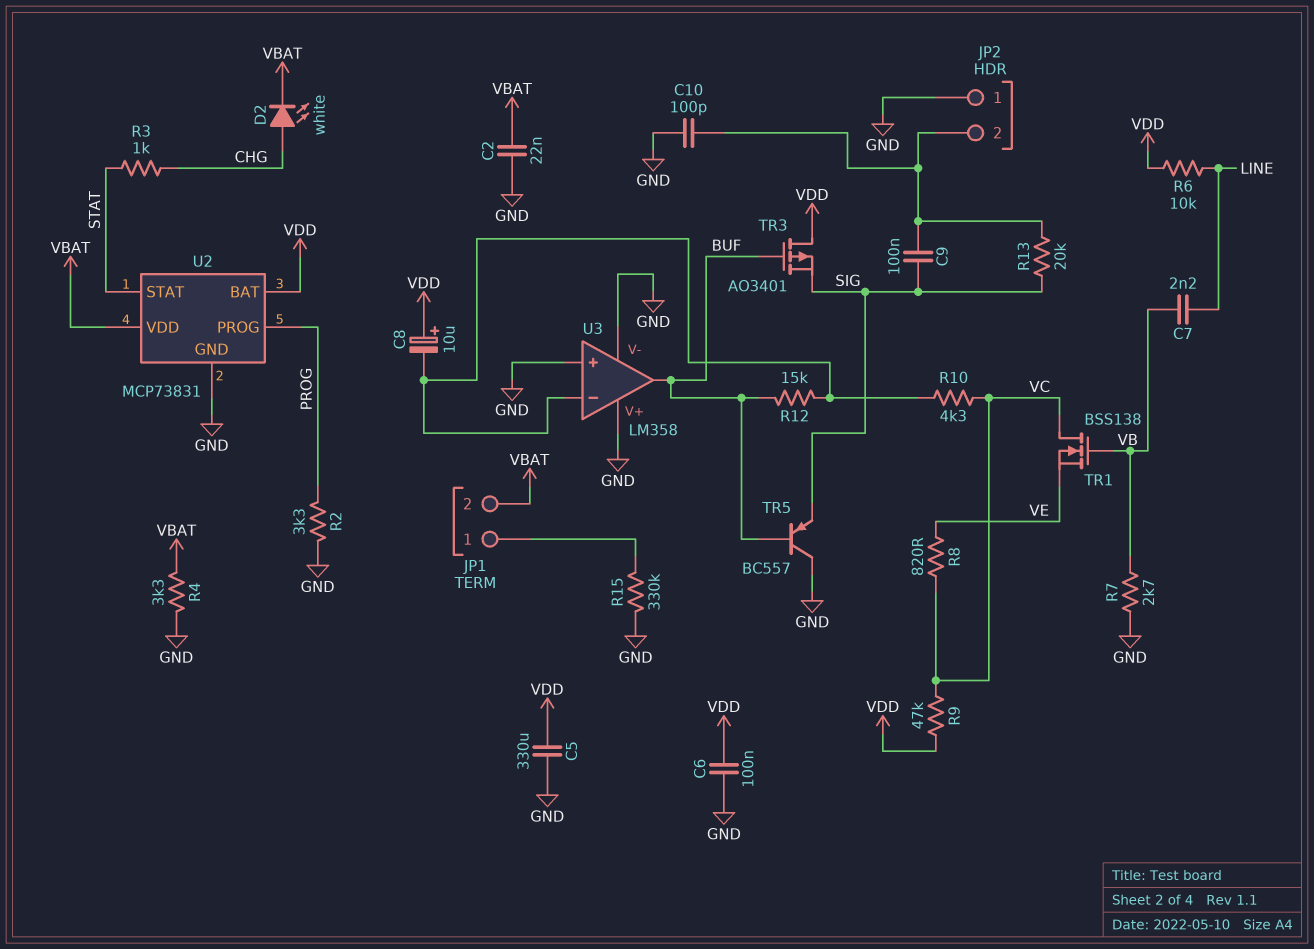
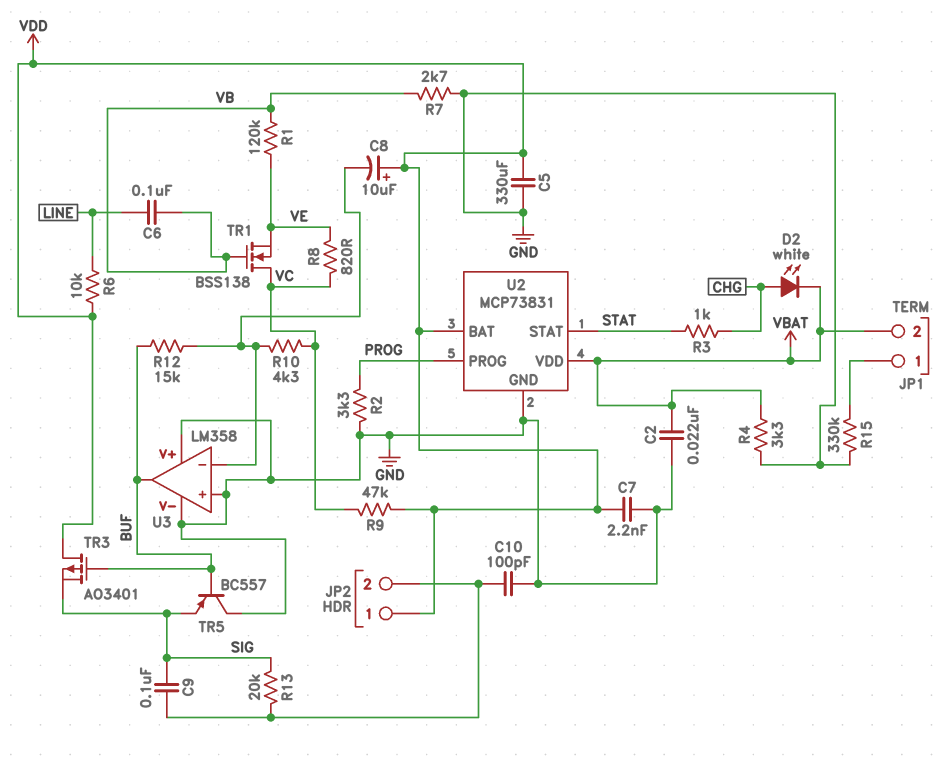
C6: 100nF (GND, VDD) -> 100nF (LINE, VB)
C7: 2.2nF (LINE, VB) -> 2.2nF (GND, VDD)
JP2 pin 1: GND -> VDD
R1: none -> 120k (VB, VE)

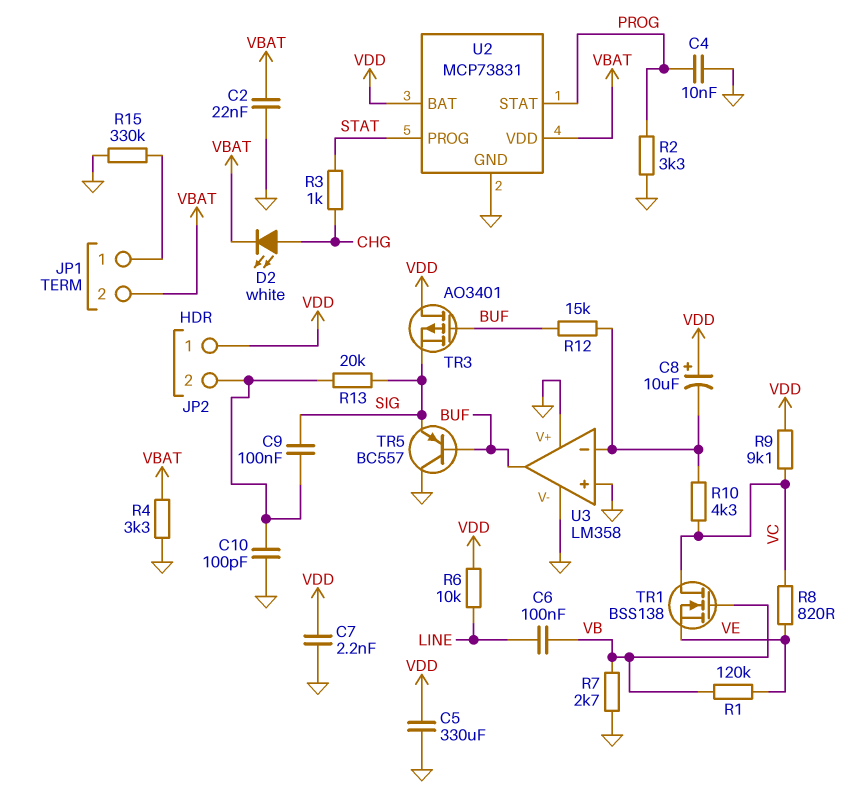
C4: none -> 10nF (GND, PROG)
R9: 47k (VC, VDD) -> 9.1k (VC, VDD)
U2 pin PROG: PROG -> STAT
U2 pin STAT: STAT -> PROG

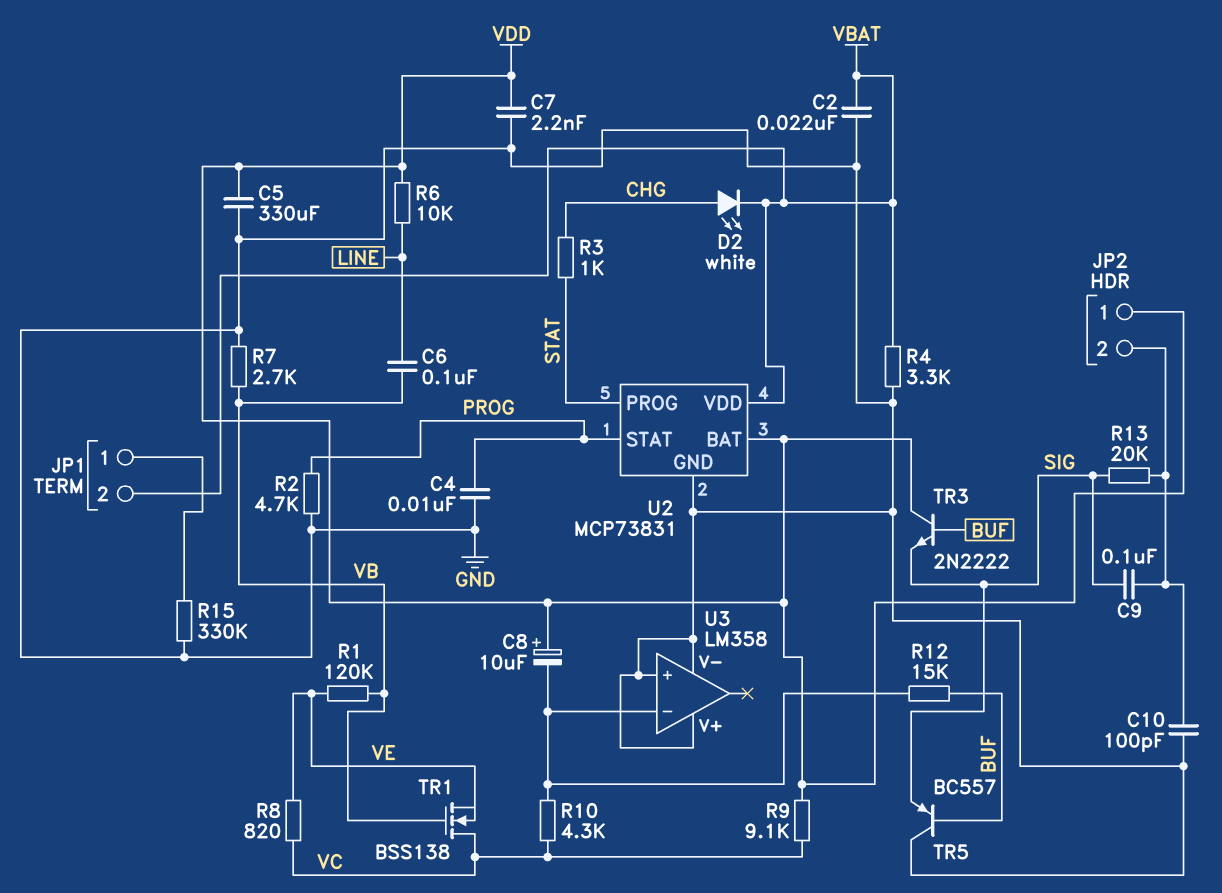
R2: 3.3k (GND, PROG) -> 4.7k (GND, PROG)
TR3: PMOS AO3401 (G BUF, D VDD, S SIG) -> NPN 2N2222 (B BUF, C VDD, E SIG)
U3 pin out: BUF -> none

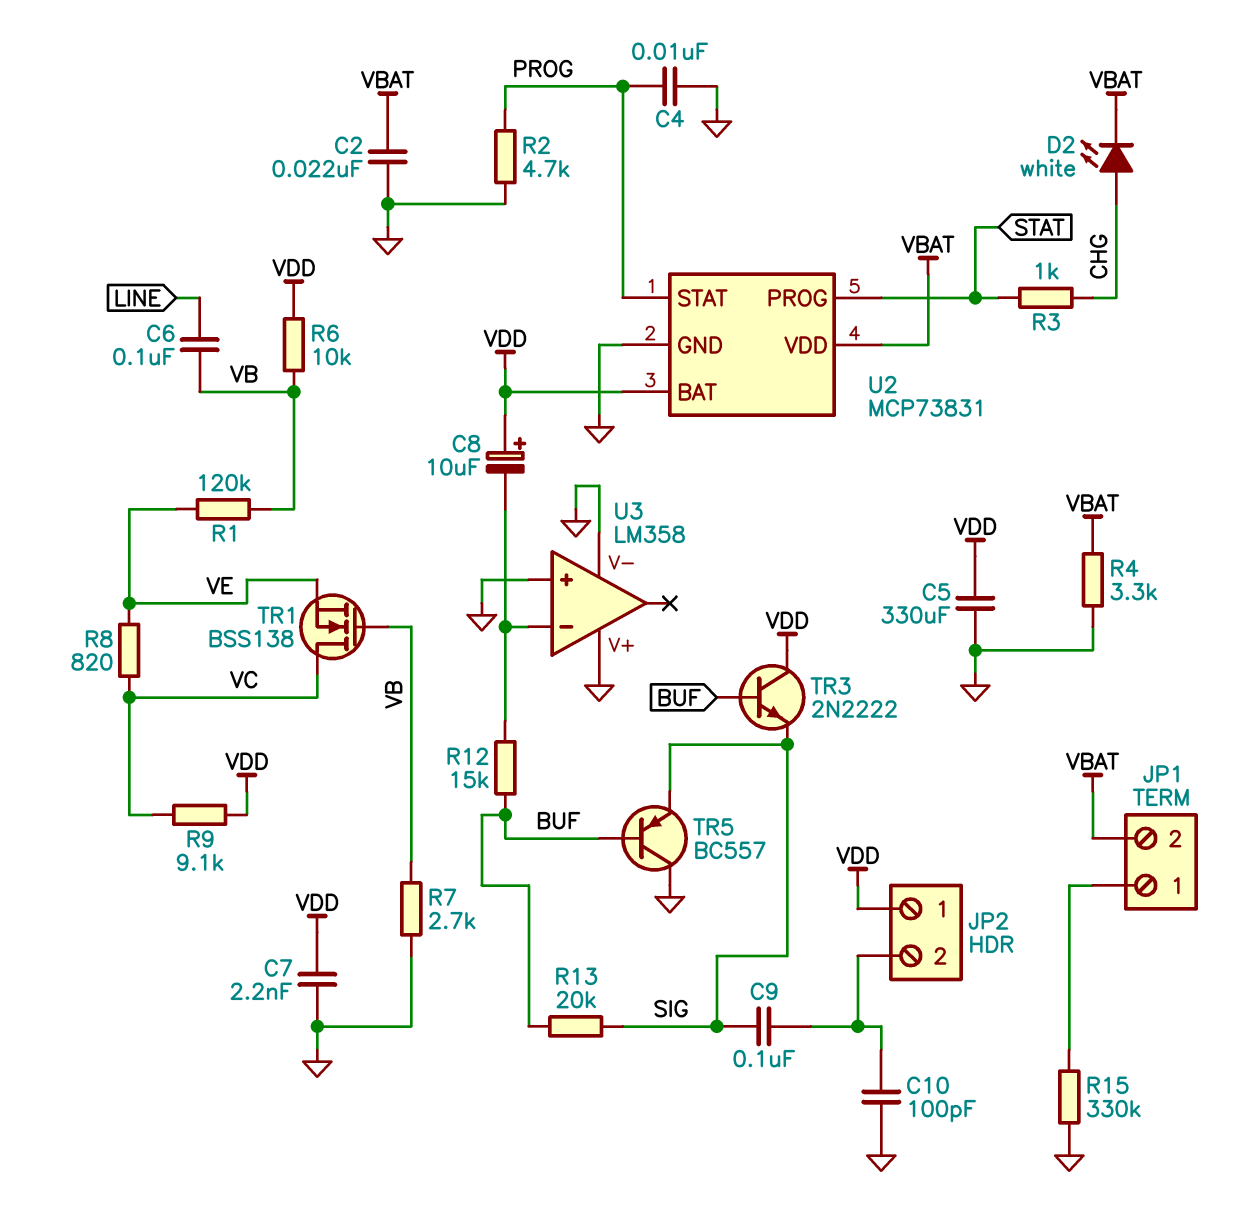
R6: 10k (LINE, VDD) -> 10k (VB, VDD)
R10: 4.3k (U3/in-, VC) -> none
R13: 20k (JP2/2, SIG) -> 20k (BUF, SIG)

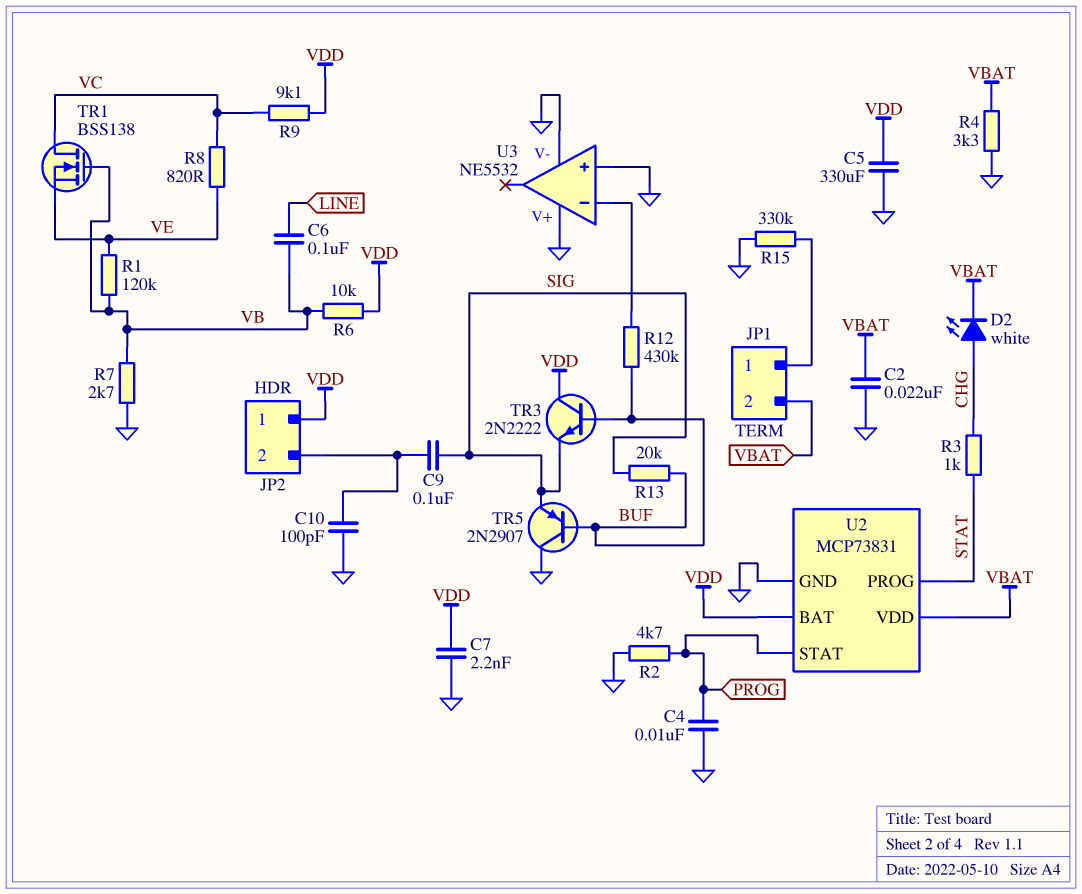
C8: 10uF (plus VDD, minus U3/in-) -> none
R12: 15k (BUF, U3/in-) -> 430k (BUF, U3/in-)
TR5: PNP BC557 (B BUF, C GND, E SIG) -> PNP 2N2907 (B BUF, C GND, E SIG)
U3: LM358 -> NE5532

